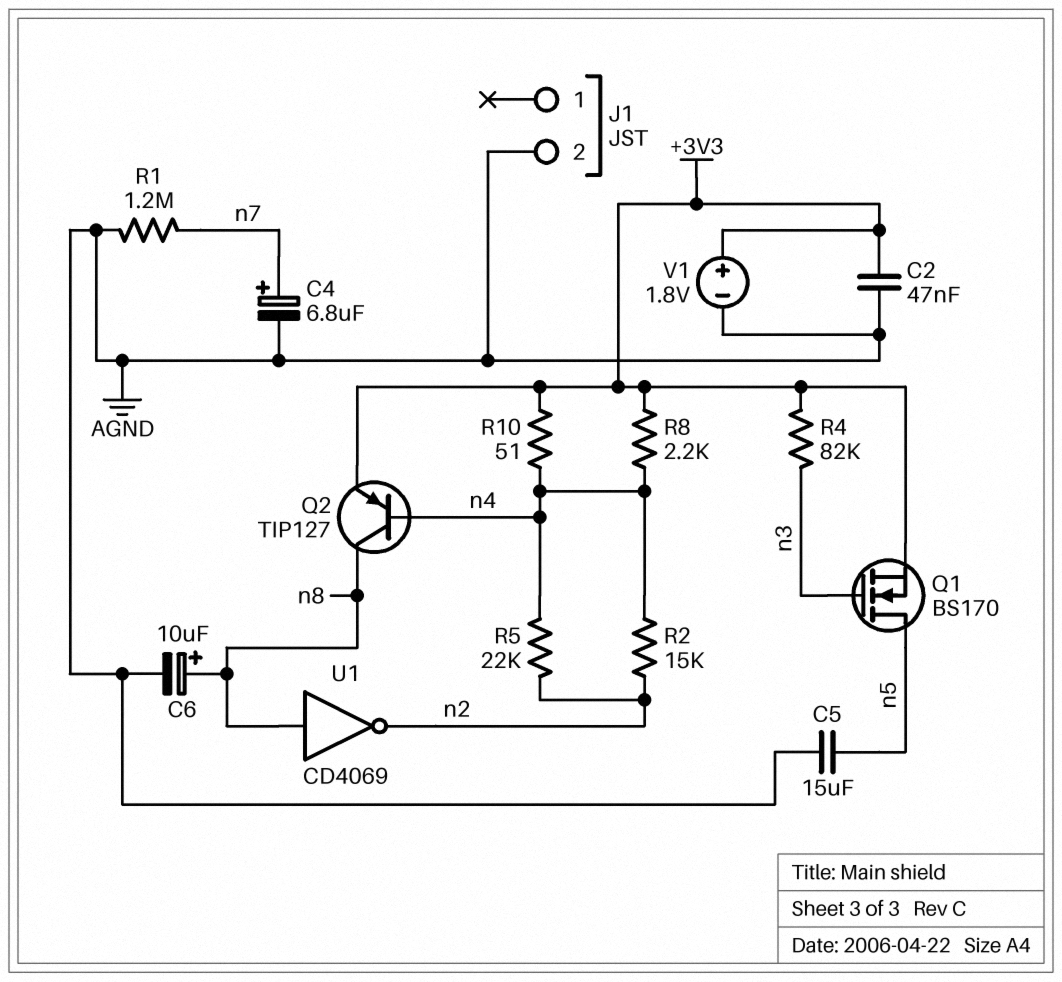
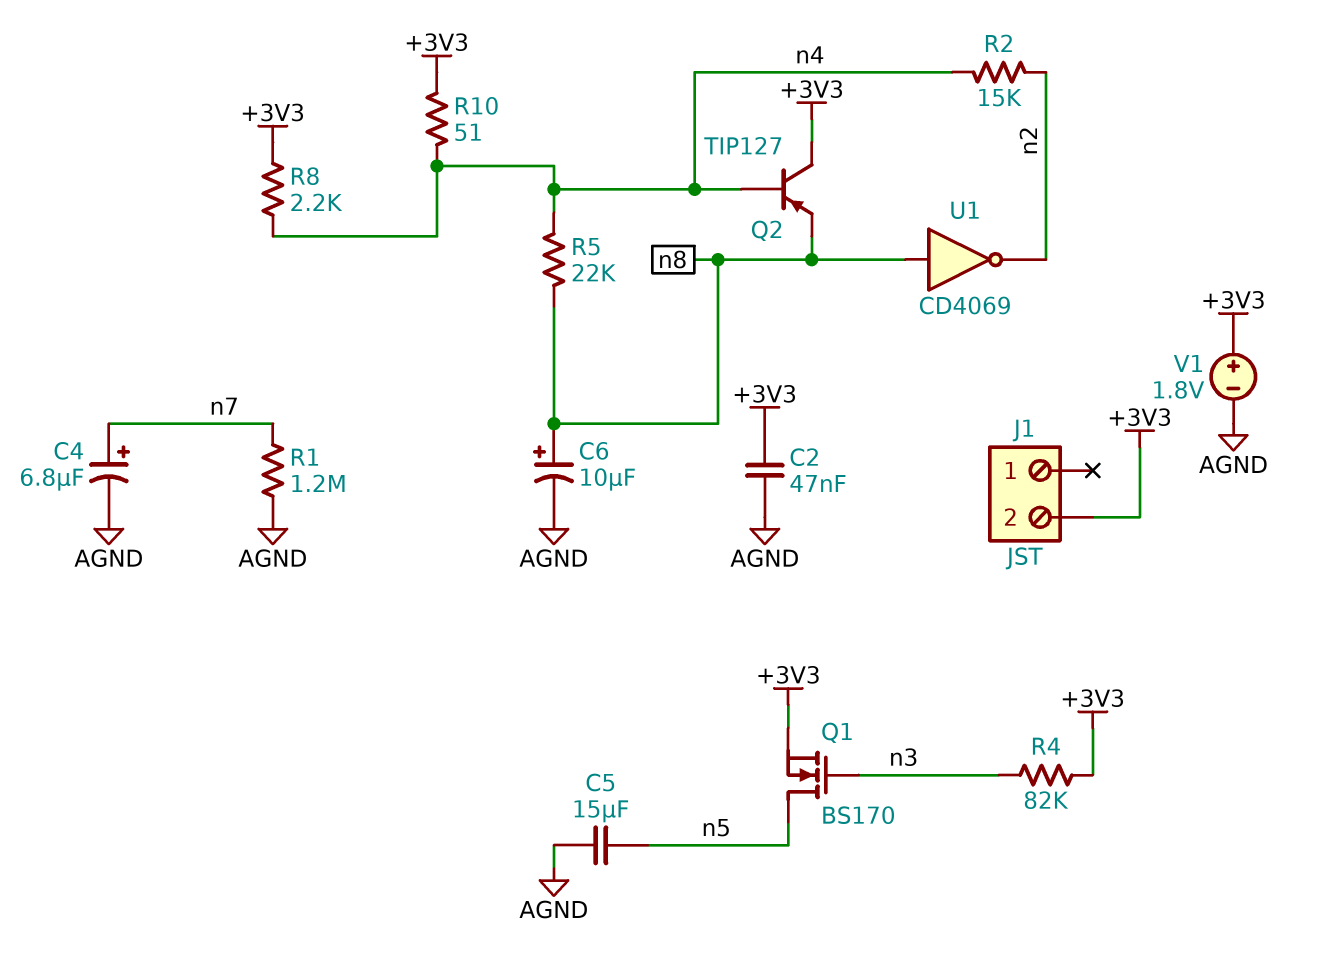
J1 pin 2: AGND -> +3V3
Q2: PNP TIP127 (B n4, C n8, E +3V3) -> PNP TIP127 (B n4, C +3V3, E n8)
R5: 22k (n2, n4) -> 22k (n4, n8)

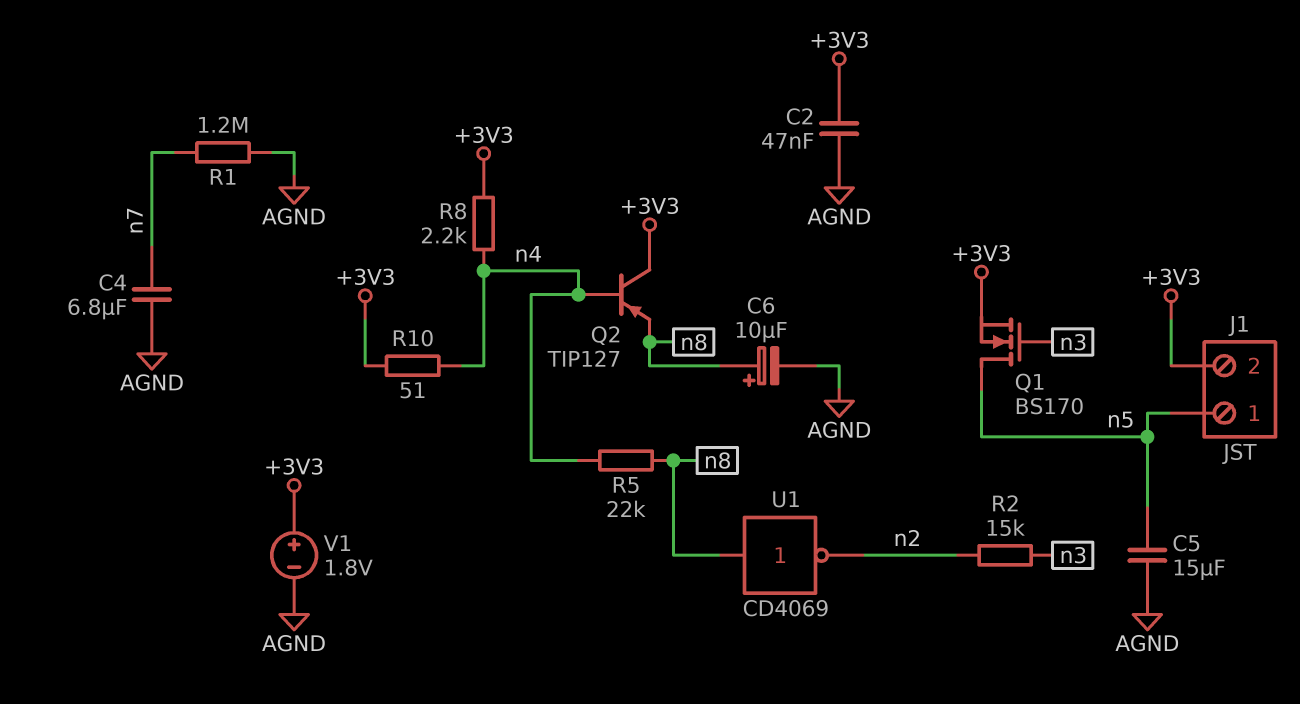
C4: 6.8uF (plus n7, minus AGND) -> 6.8uF (AGND, n7)
J1 pin 1: none -> n5
R2: 15k (n2, n4) -> 15k (n2, n3)
R4: 82k (+3V3, n3) -> none

